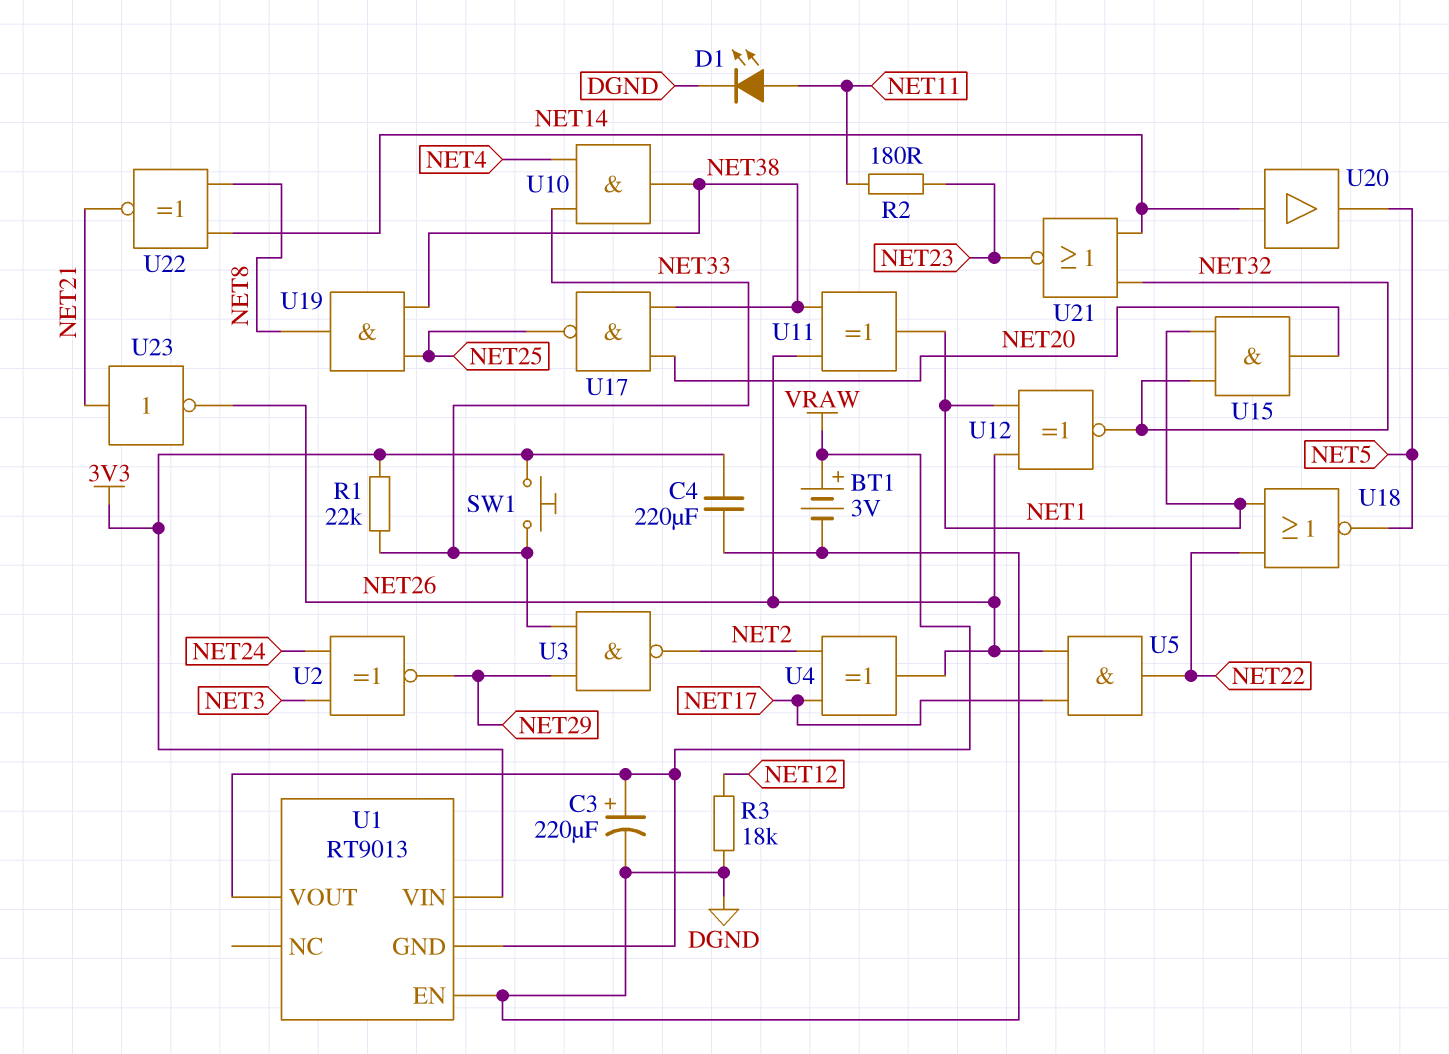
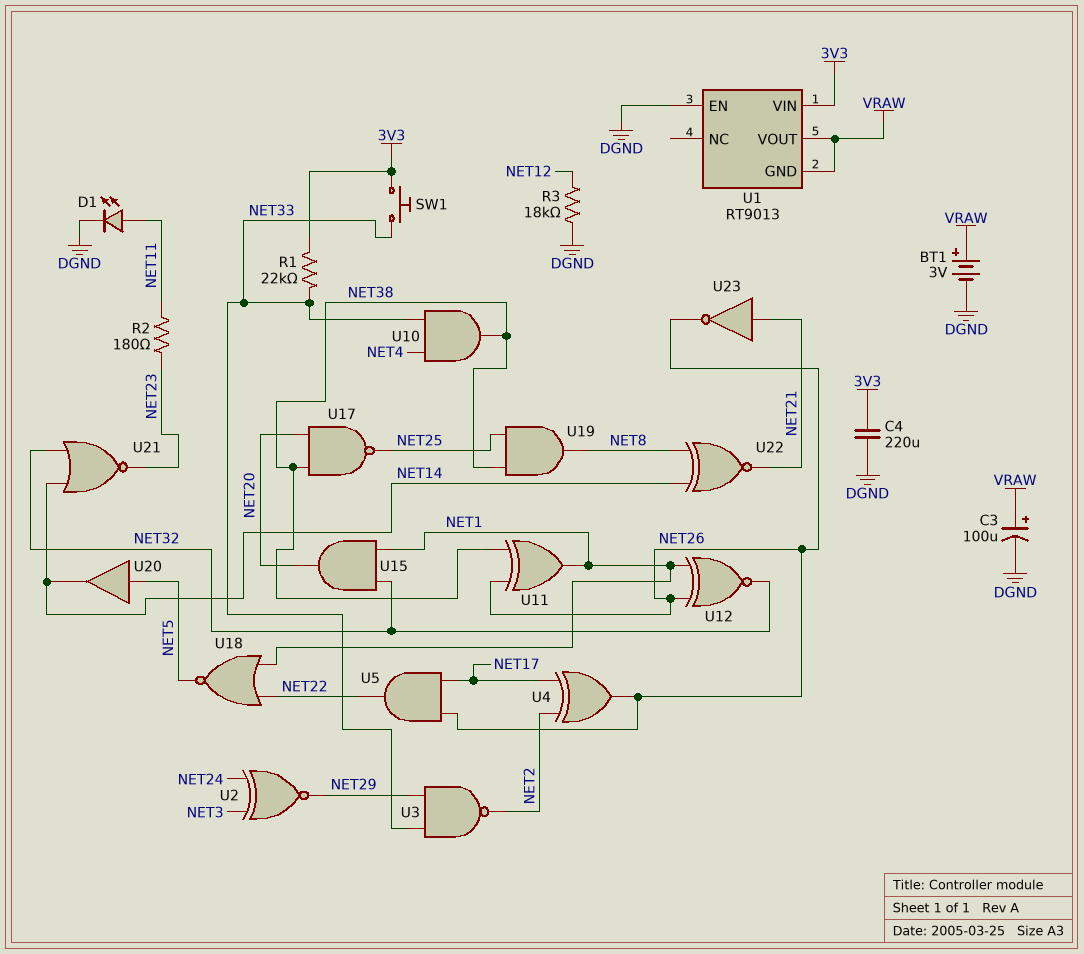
C3: 220uF (plus VRAW, minus DGND) -> 100uF (plus VRAW, minus DGND)
U20: buffer (in NET14, out NET5) -> buffer (in NET5, out NET14)

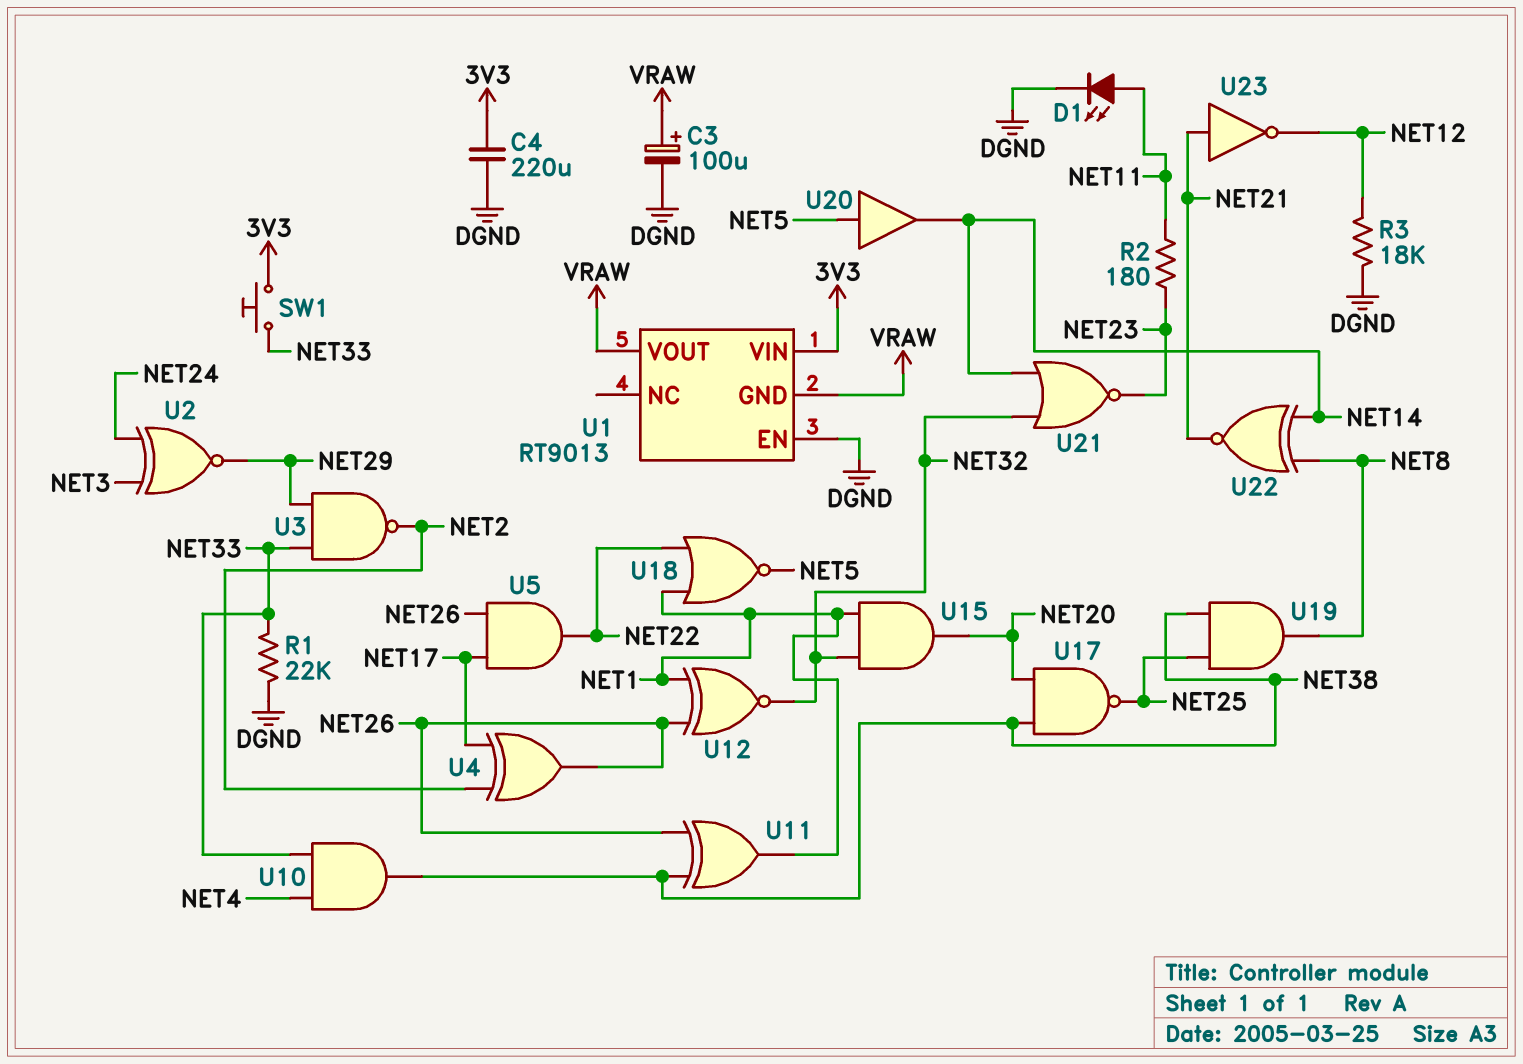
BT1: 3V (plus VRAW, minus DGND) -> none
R1: 22k (3V3, NET33) -> 22k (DGND, NET33)
U23: NOT (in NET21, out NET26) -> NOT (in NET21, out NET12)

